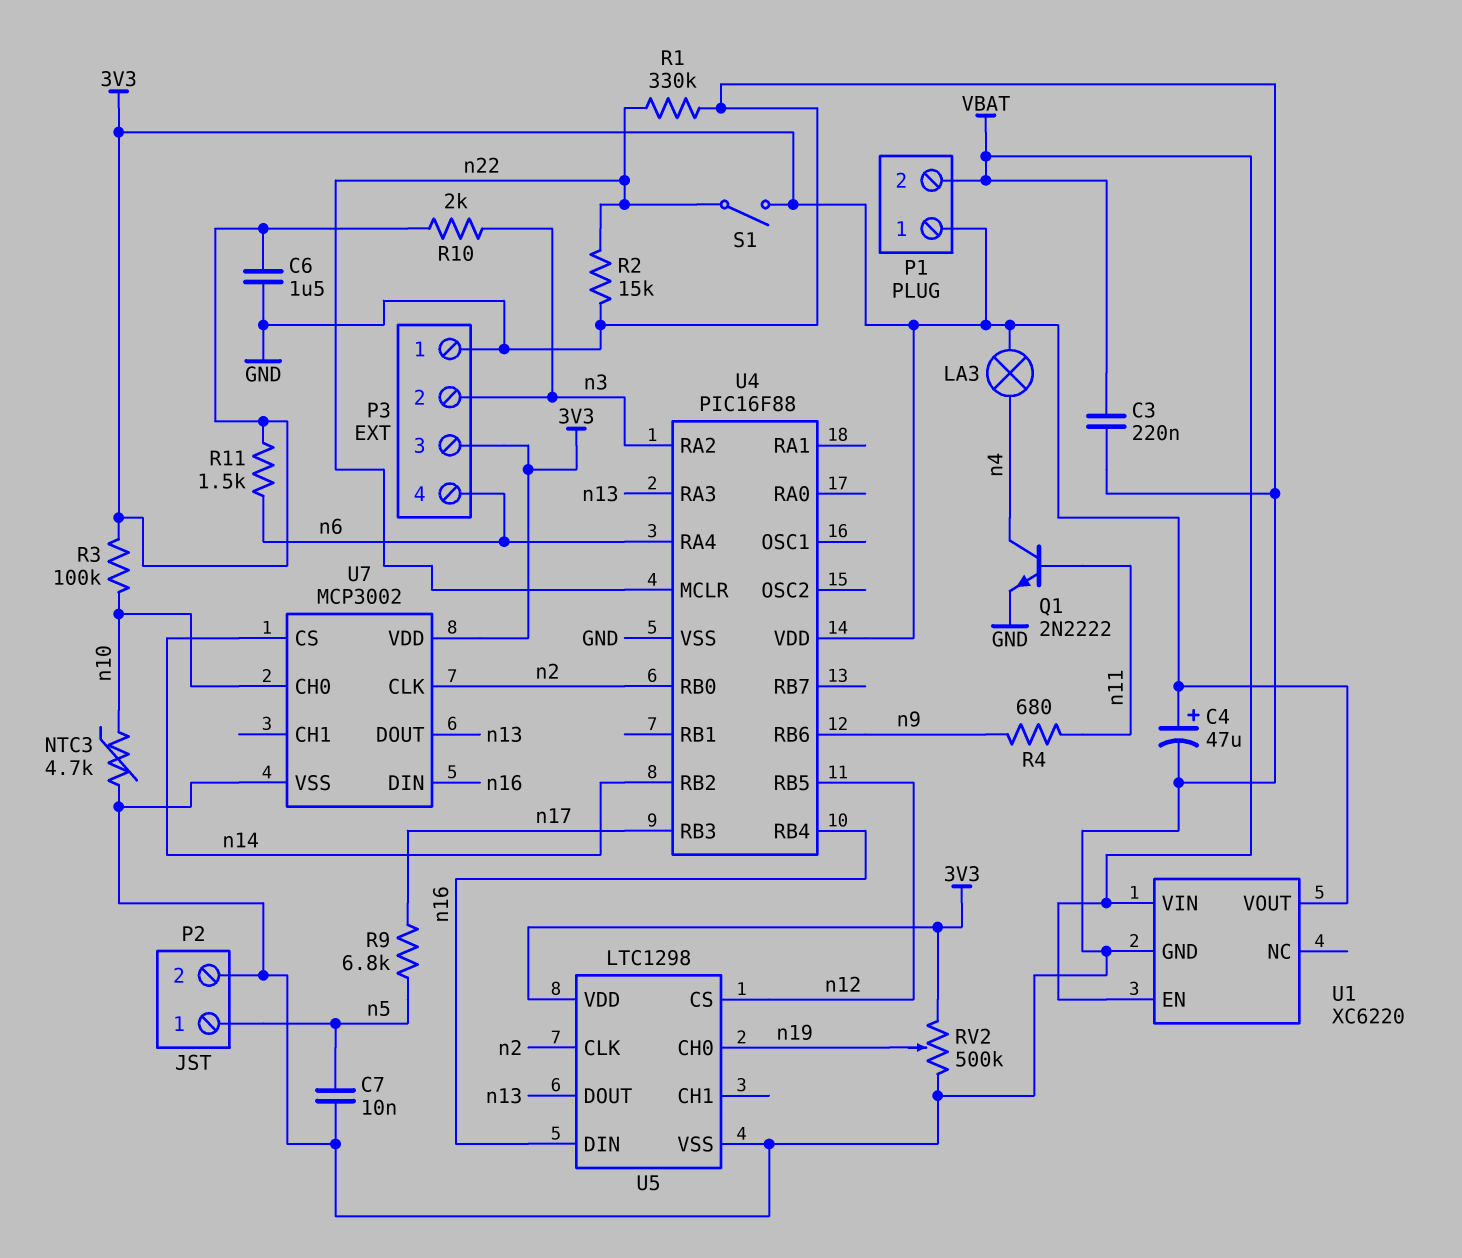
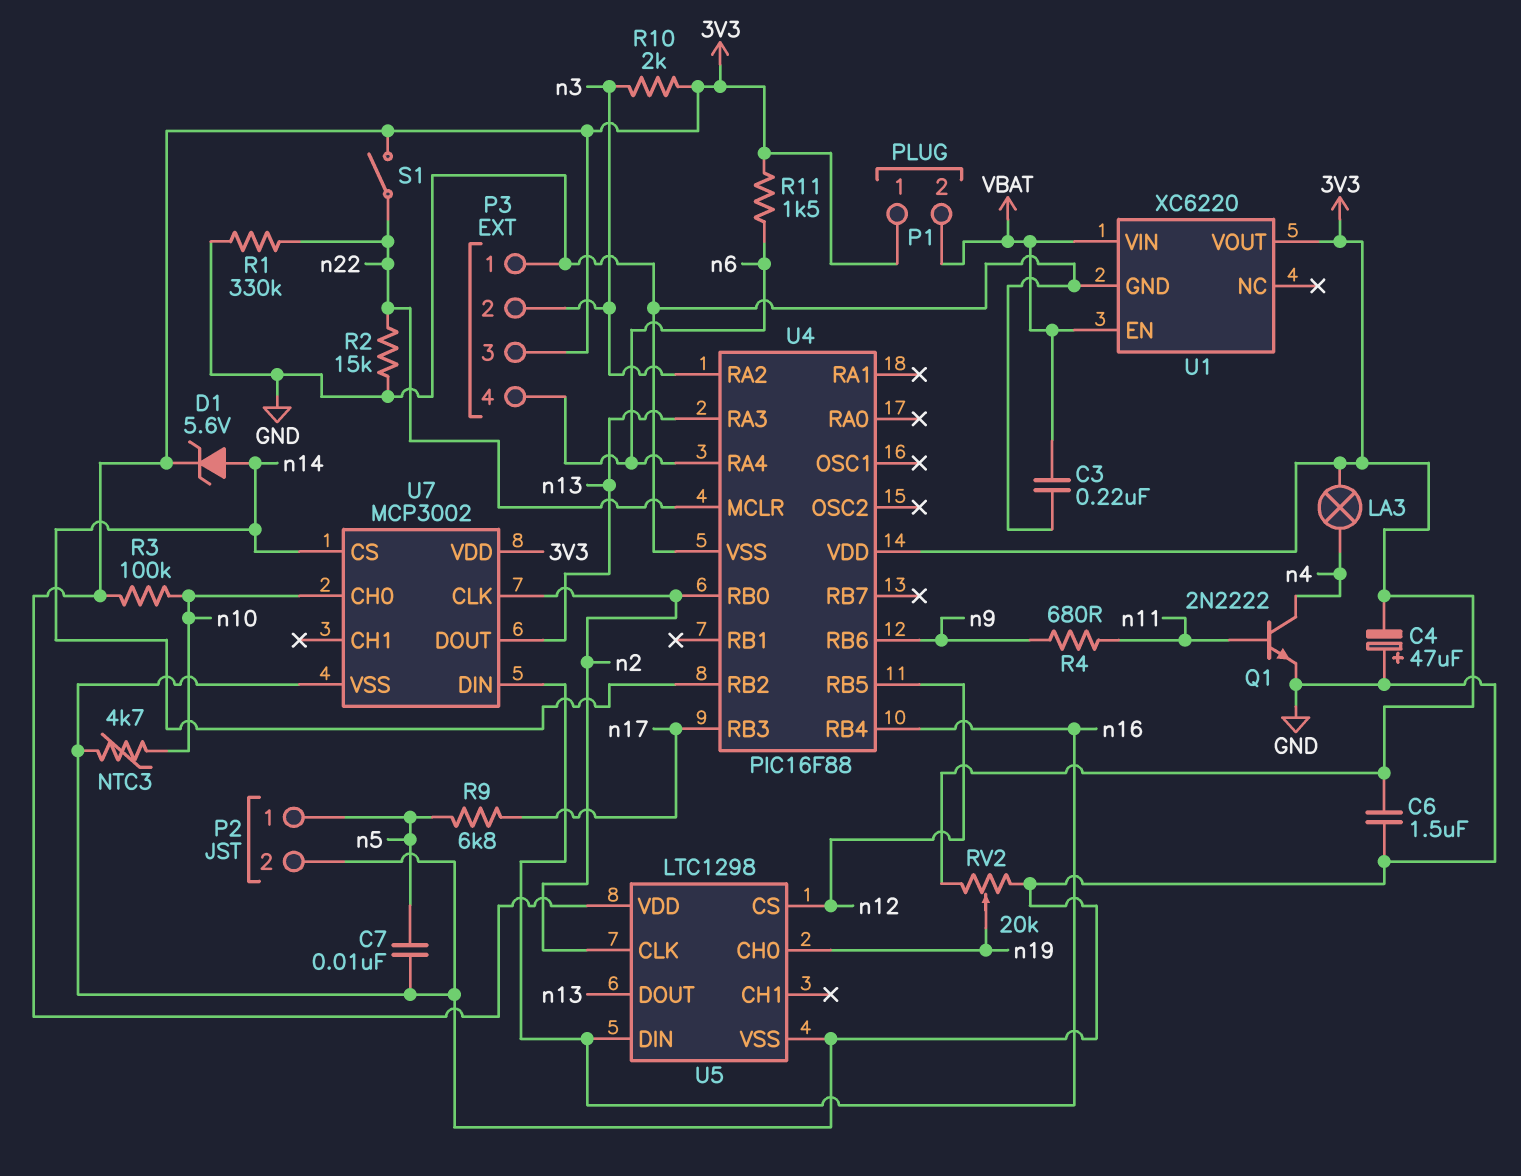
C4: 47uF (plus 3V3, minus GND) -> 47uF (plus GND, minus 3V3)
D1: none -> zener 5.6V (A n14, K 3V3)
RV2: 500k (3V3, GND, wiper n19) -> 20k (3V3, GND, wiper n19)

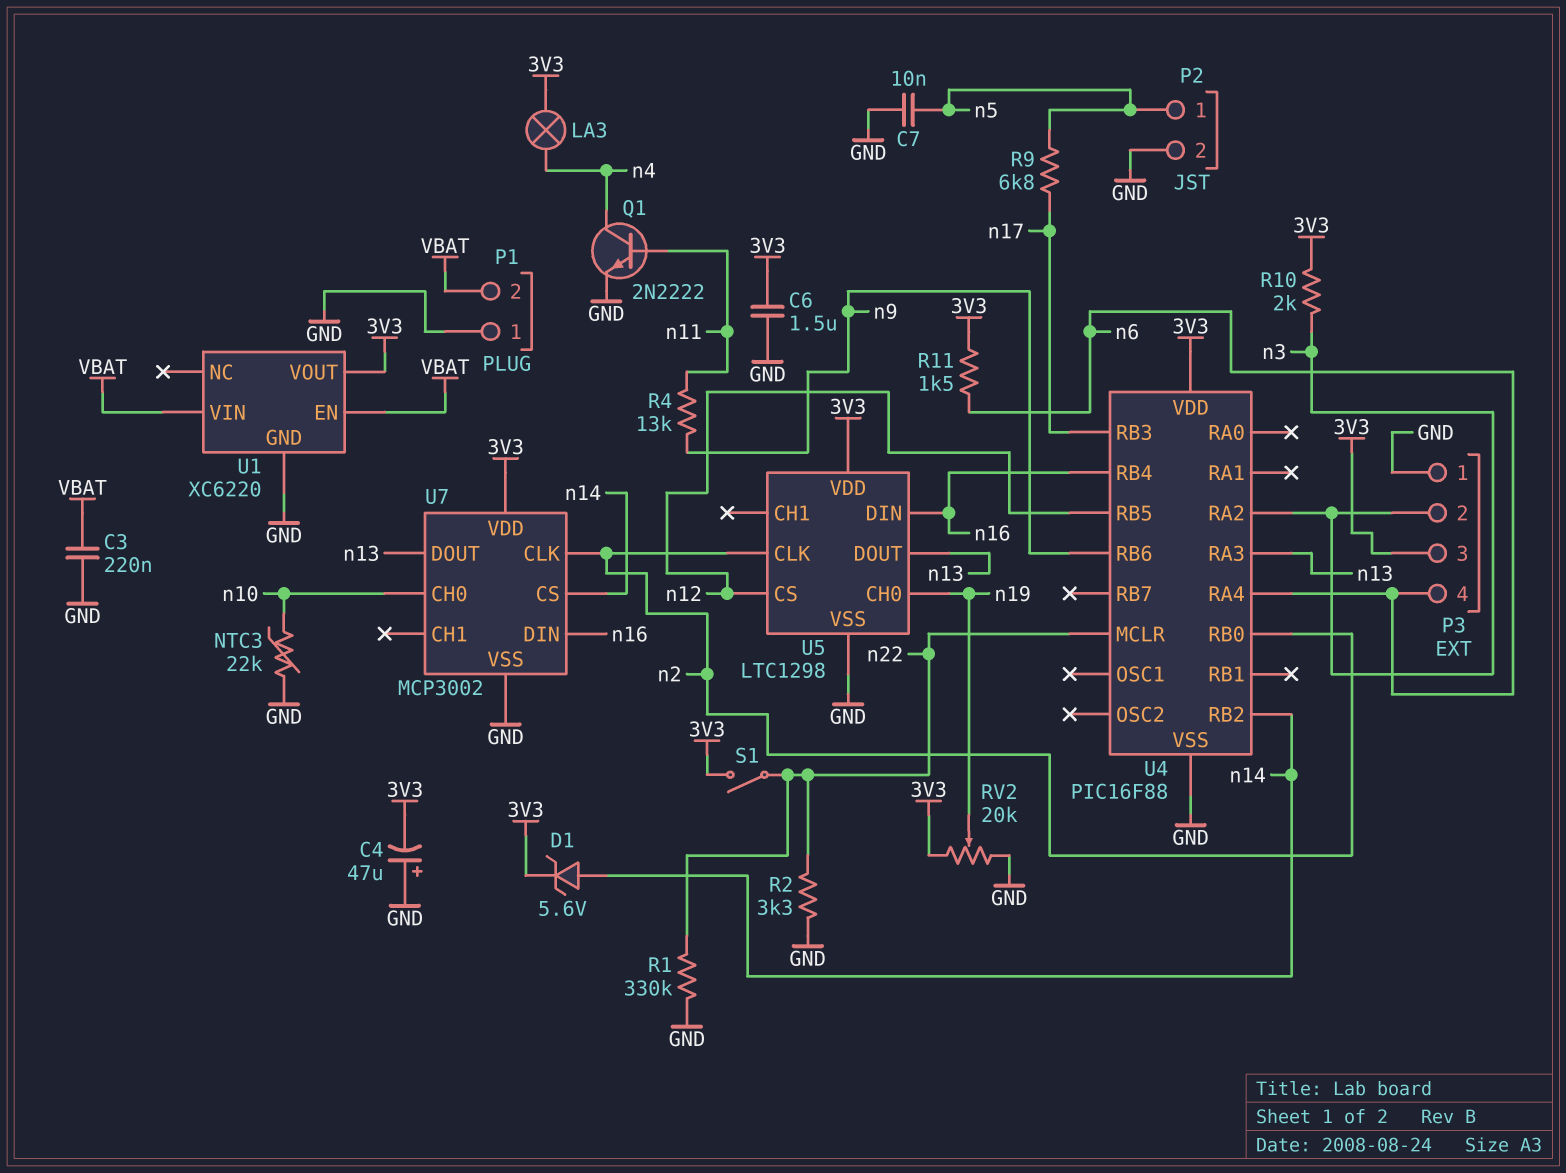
NTC3: 4.7k (GND, n10) -> 22k (GND, n10)
P1 pin 1: 3V3 -> GND
R2: 15k (GND, n22) -> 3.3k (GND, n22)
R3: 100k (3V3, n10) -> none
R4: 680 (n9, n11) -> 13k (n9, n11)

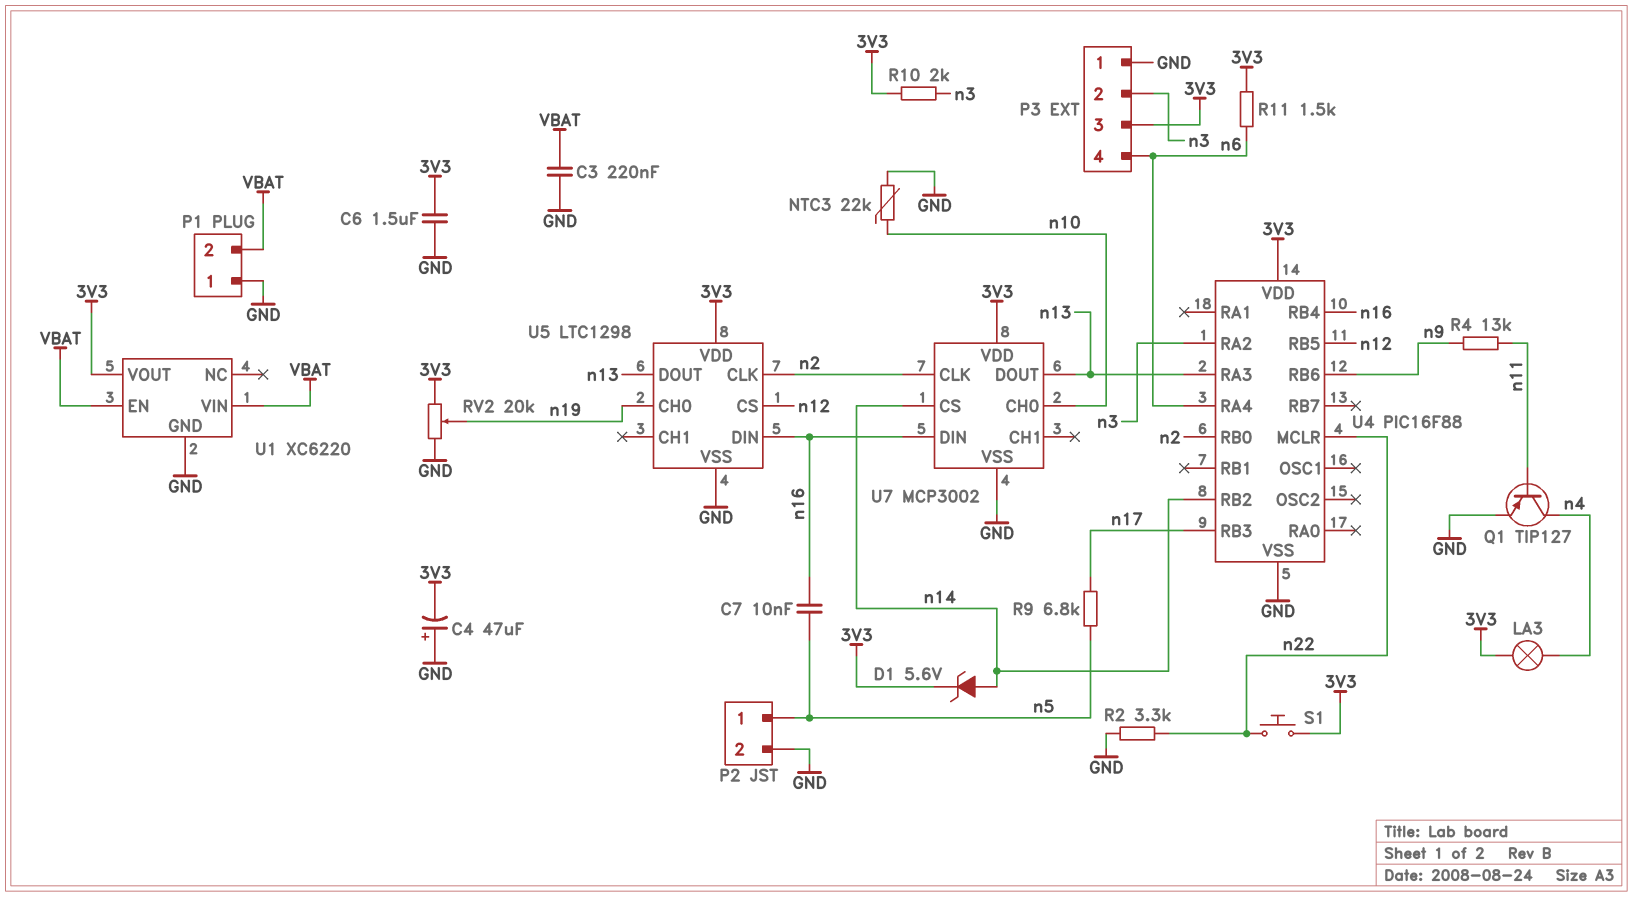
C7: 10nF (GND, n5) -> 10nF (n5, n16)
Q1: NPN 2N2222 (B n11, C n4, E GND) -> PNP TIP127 (B n11, C n4, E GND)
R1: 330k (GND, n22) -> none
S1: switch (3V3, n22) -> button (3V3, n22)

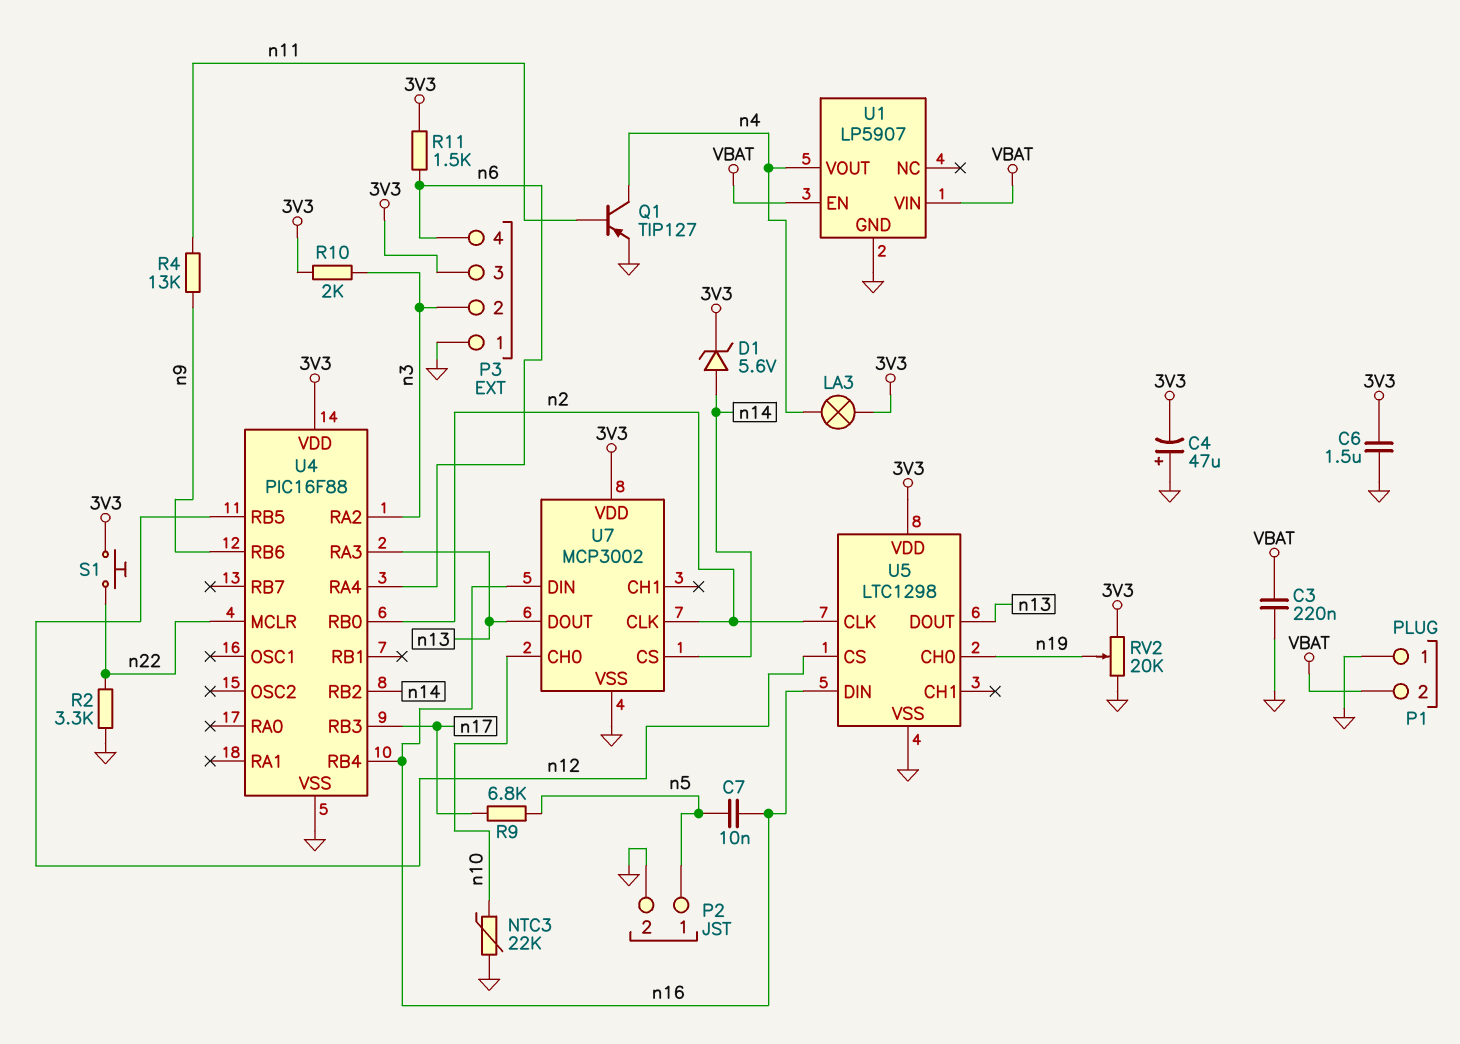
U1: XC6220 -> LP5907
U1 pin VOUT: 3V3 -> n4

